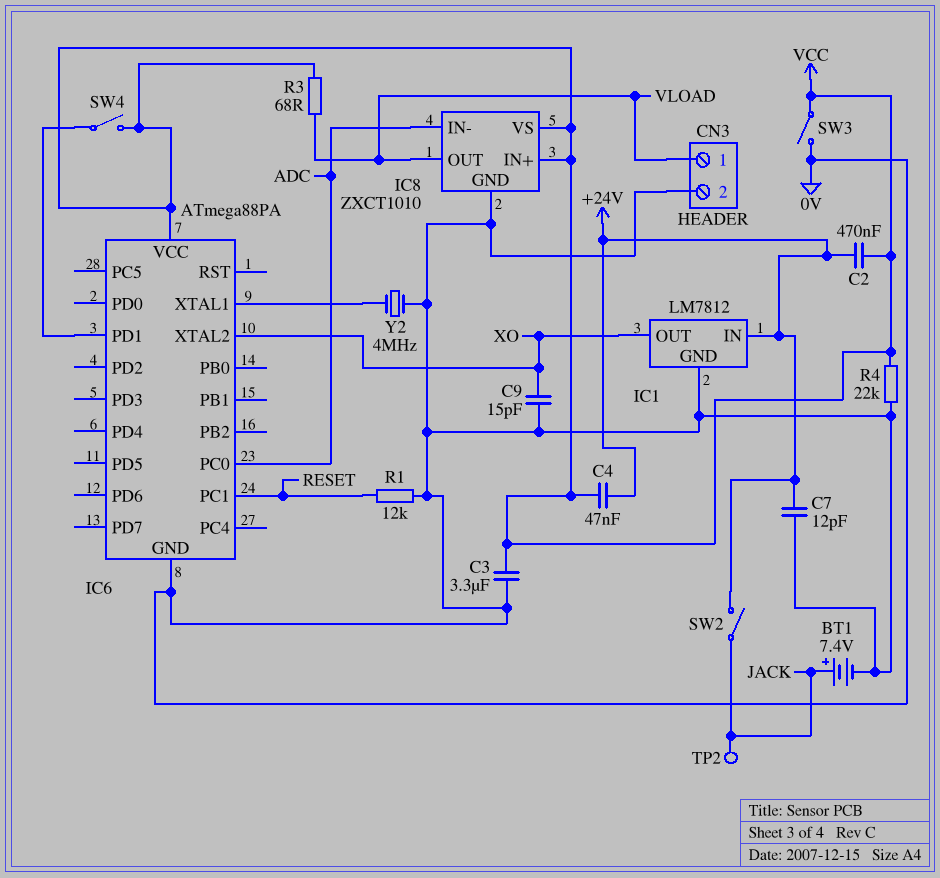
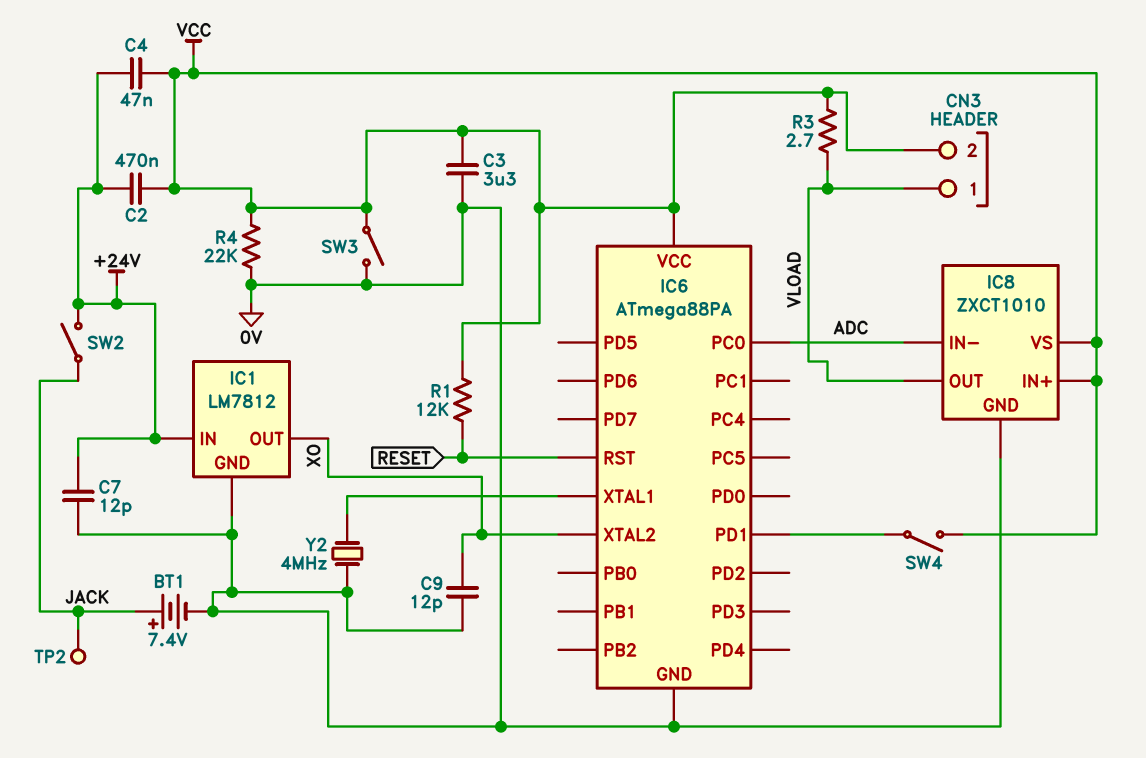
C9: 15pF (0V, XO) -> 12pF (0V, XO)
CN3 pin 2: 0V -> VCC
IC6 pin PC1: RESET -> none
IC6 pin RST: none -> RESET
R1: 12k (0V, RESET) -> 12k (RESET, VCC)
R3: 68 (VCC, VLOAD) -> 2.7 (VCC, VLOAD)

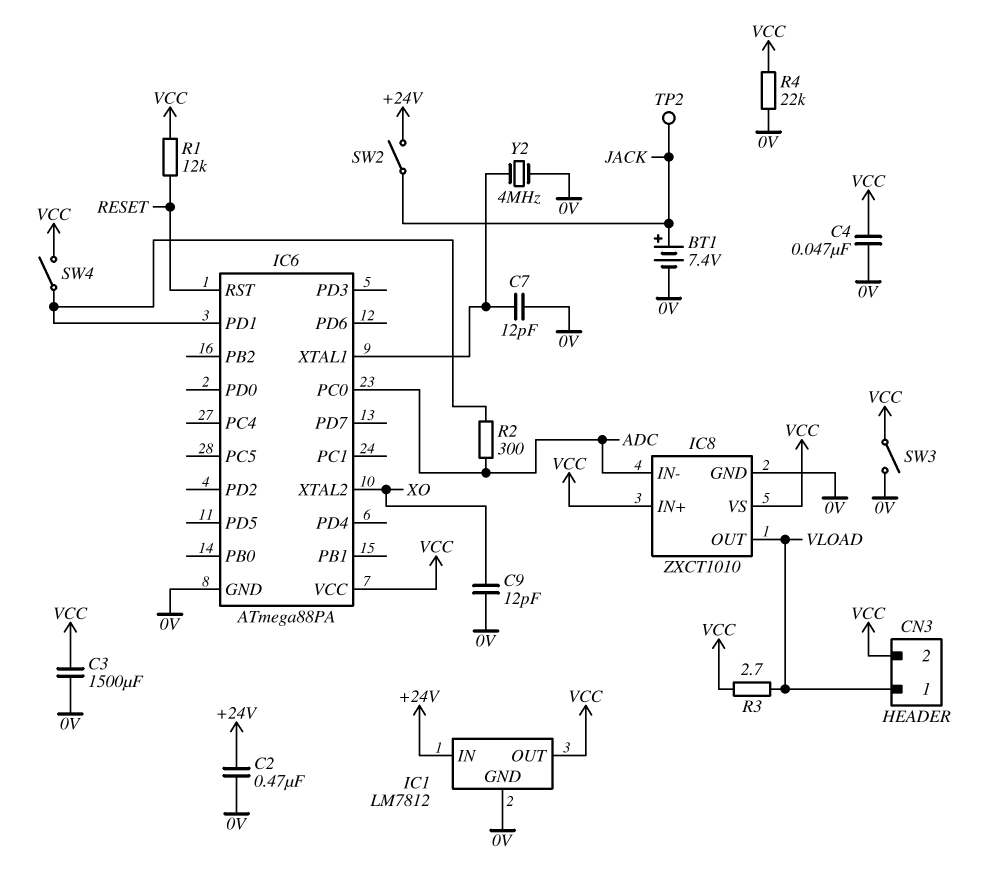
C2: 470nF (+24V, VCC) -> 470nF (+24V, 0V)
C3: 3.3uF (0V, VCC) -> 1500uF (0V, VCC)
C4: 47nF (+24V, VCC) -> 47nF (0V, VCC)
C7: 12pF (+24V, 0V) -> 12pF (0V, IC6/XTAL1)
IC1 pin OUT: XO -> VCC
R2: none -> 300 (ADC, IC6/PD1)

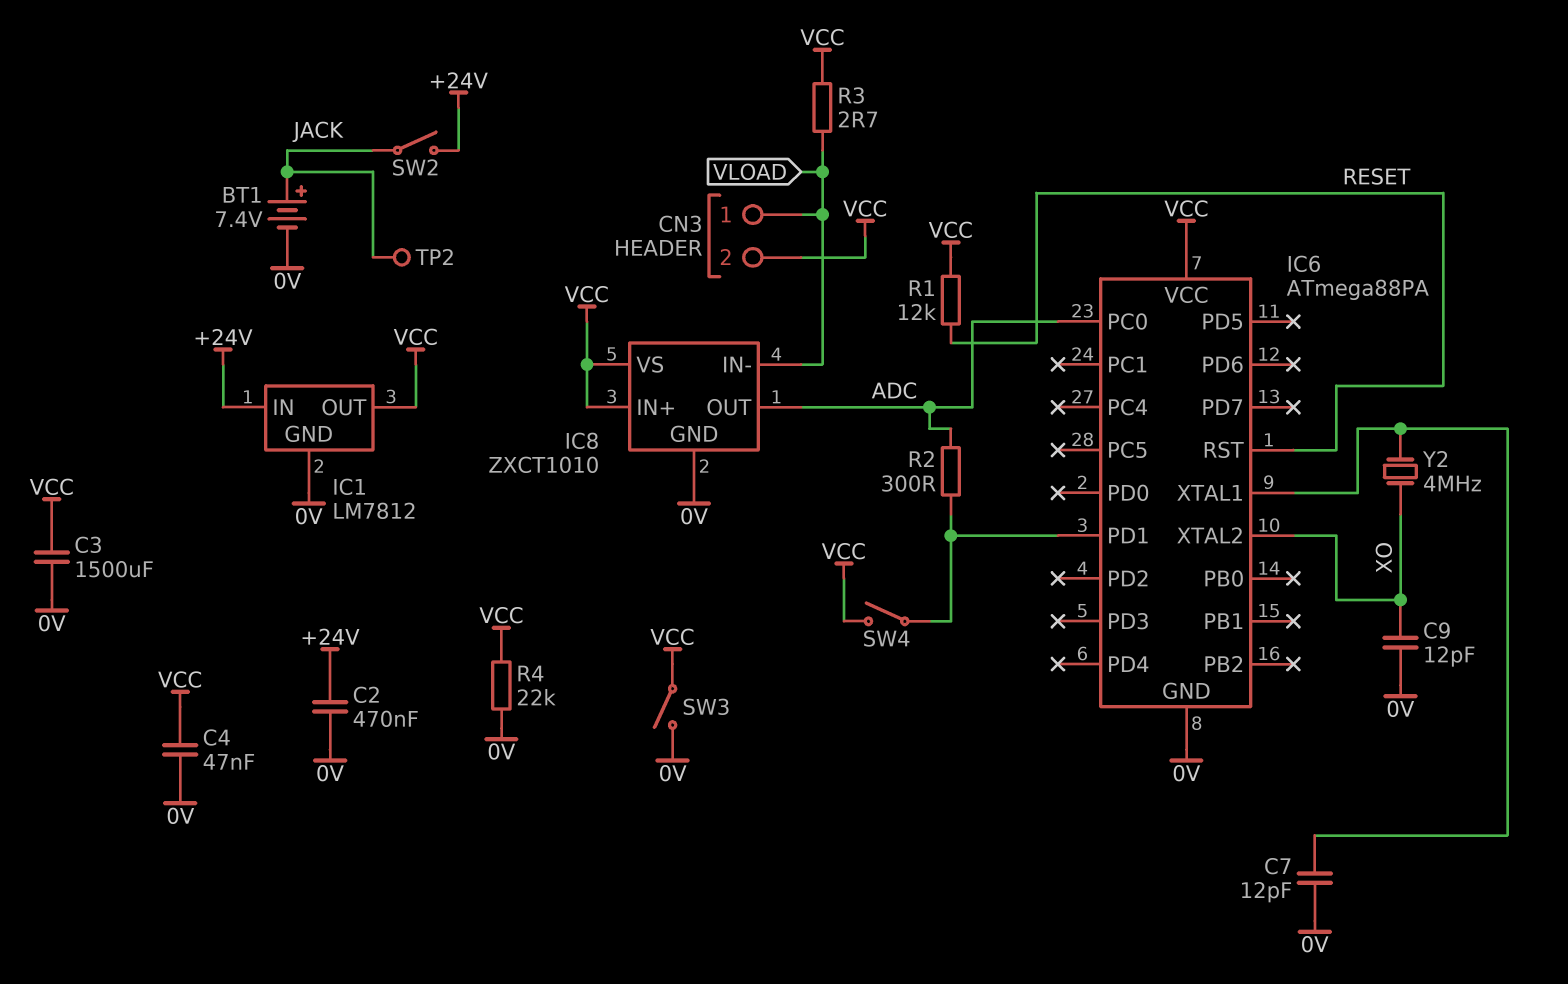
IC8 pin IN-: ADC -> VLOAD
IC8 pin OUT: VLOAD -> ADC
Y2: 4MHz (0V, IC6/XTAL1) -> 4MHz (IC6/XTAL1, XO)

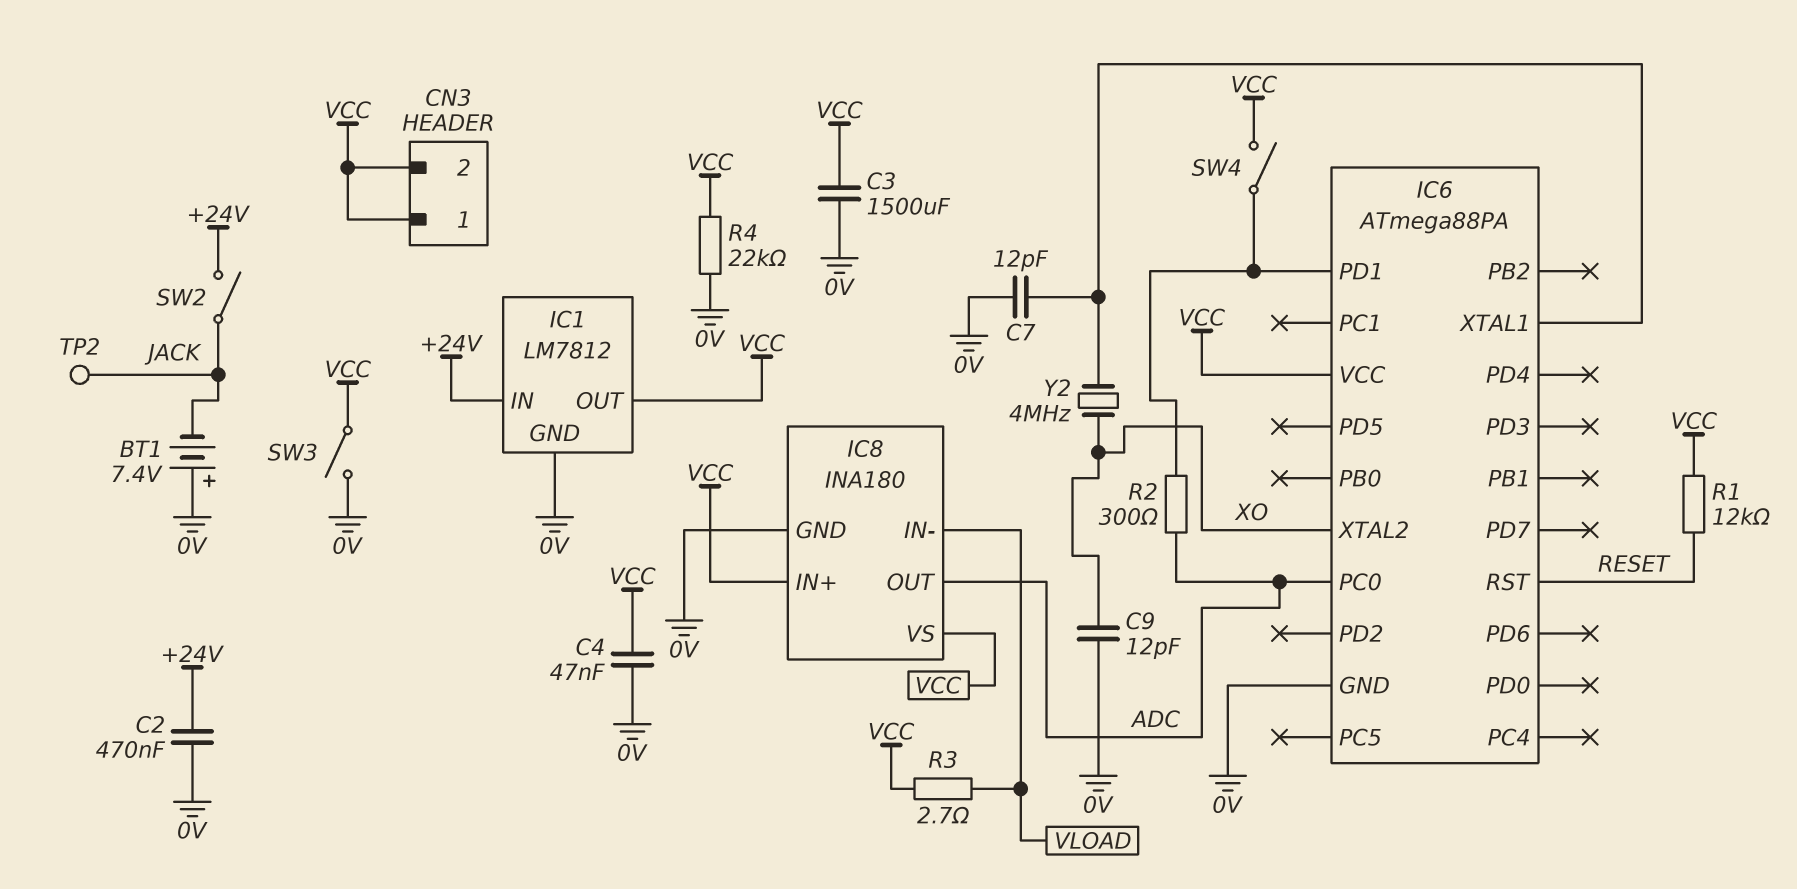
BT1: 7.4V (plus JACK, minus 0V) -> 7.4V (plus 0V, minus JACK)
CN3 pin 1: VLOAD -> VCC
IC8: ZXCT1010 -> INA180

